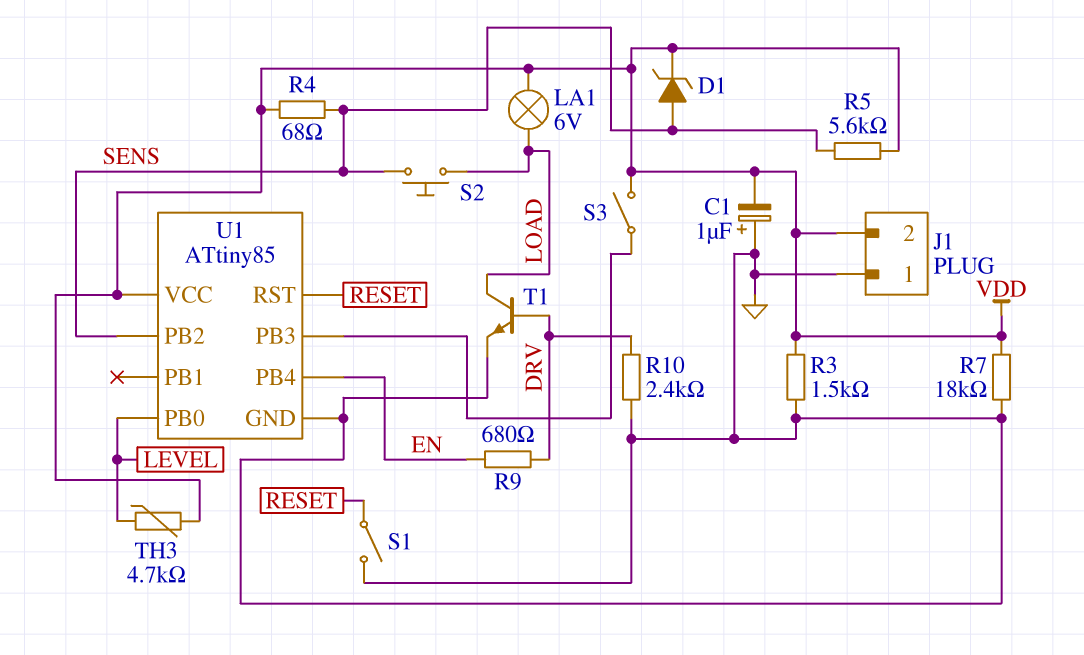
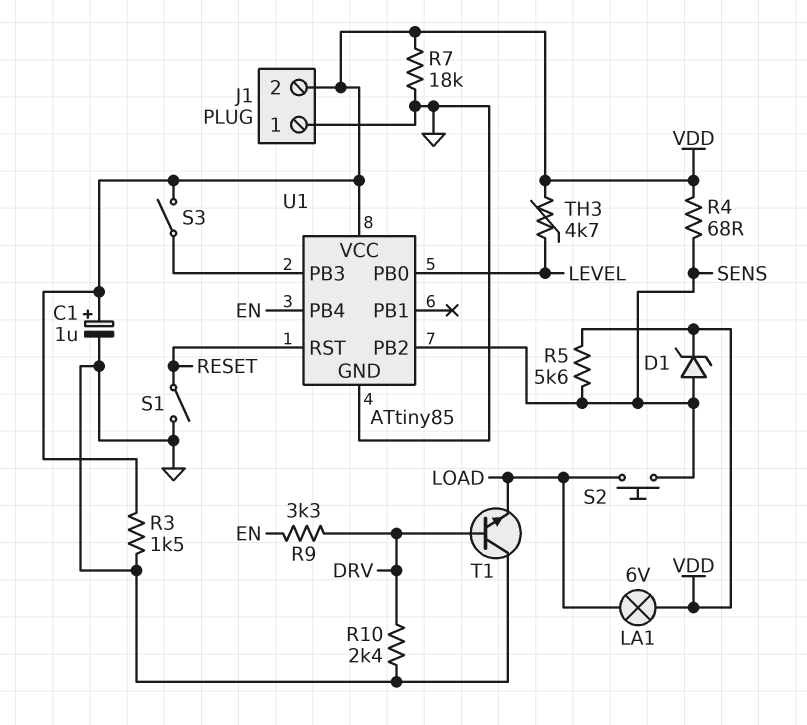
C1: 1uF (plus GND, minus VDD) -> 1uF (plus VDD, minus GND)
R9: 680 (DRV, EN) -> 3.3k (DRV, EN)
T1: NPN (B DRV, C LOAD, E GND) -> NPN (B DRV, C GND, E LOAD)

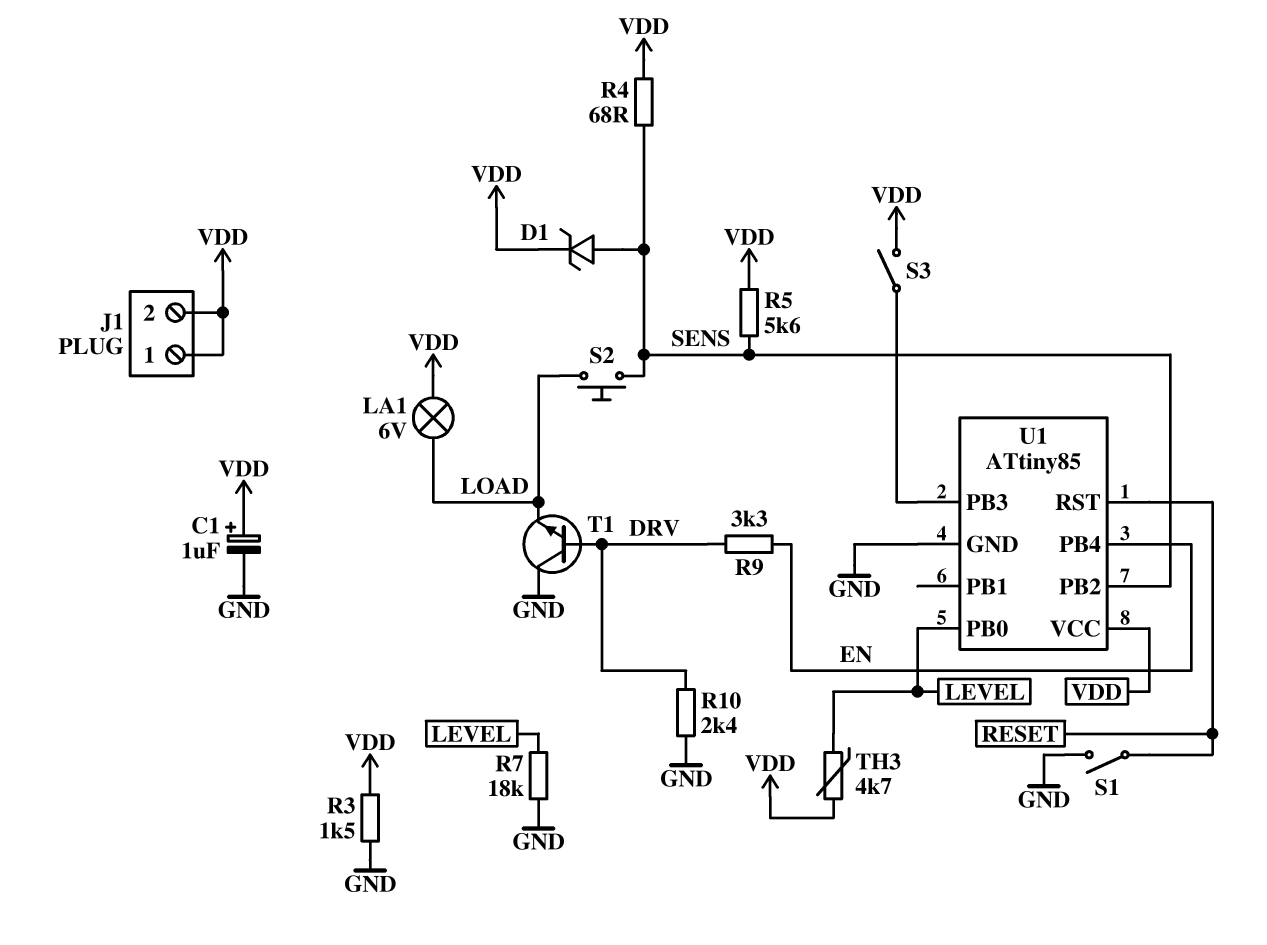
J1 pin 1: GND -> VDD
R7: 18k (GND, VDD) -> 18k (GND, LEVEL)

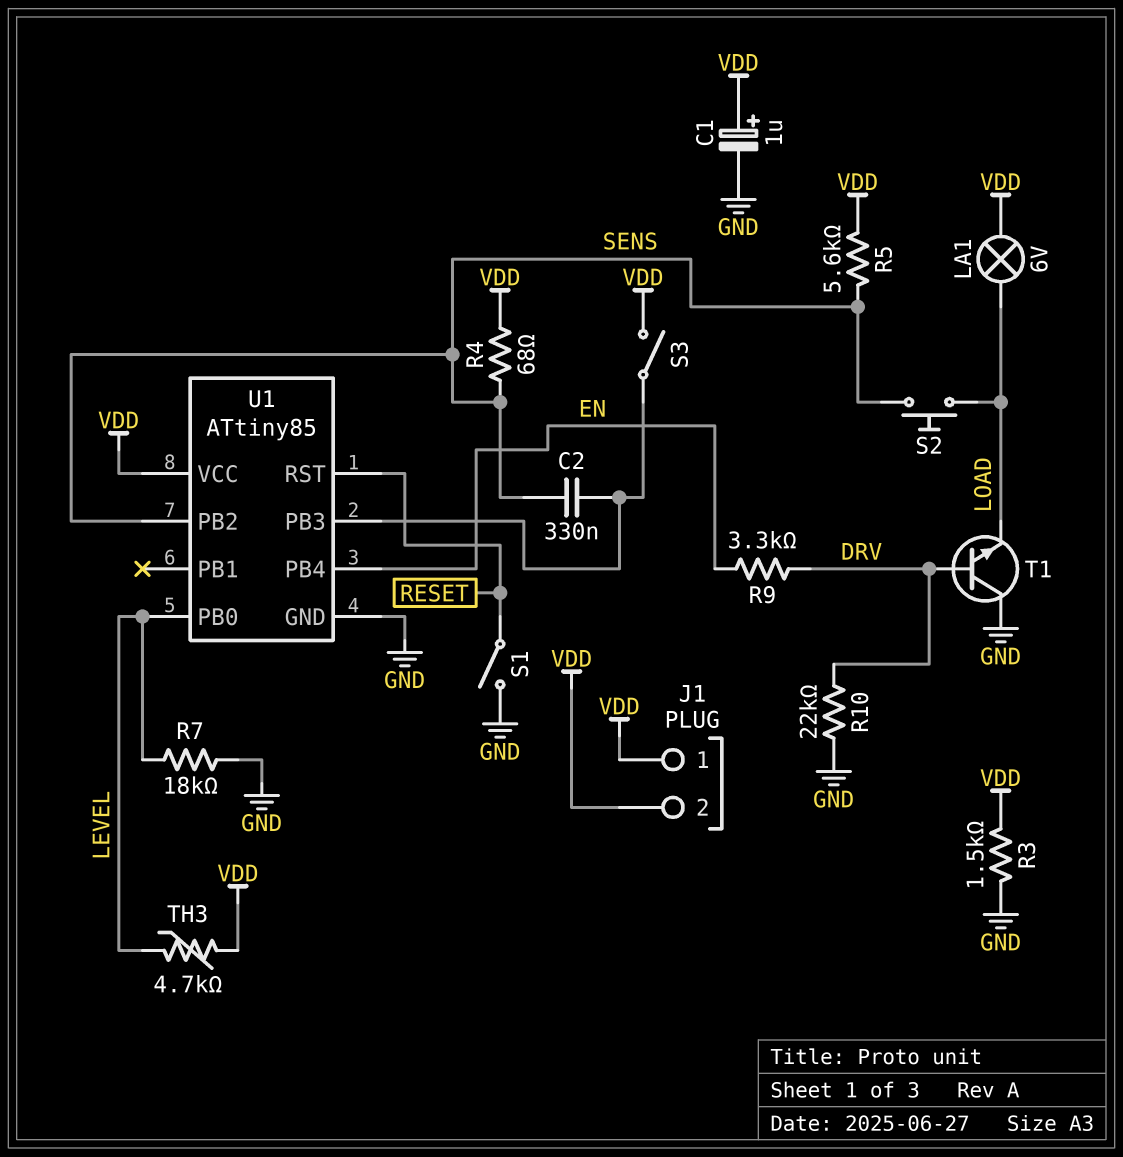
C2: none -> 330nF (SENS, U1/PB3)
D1: zener (A SENS, K VDD) -> none
R10: 2.4k (DRV, GND) -> 22k (DRV, GND)

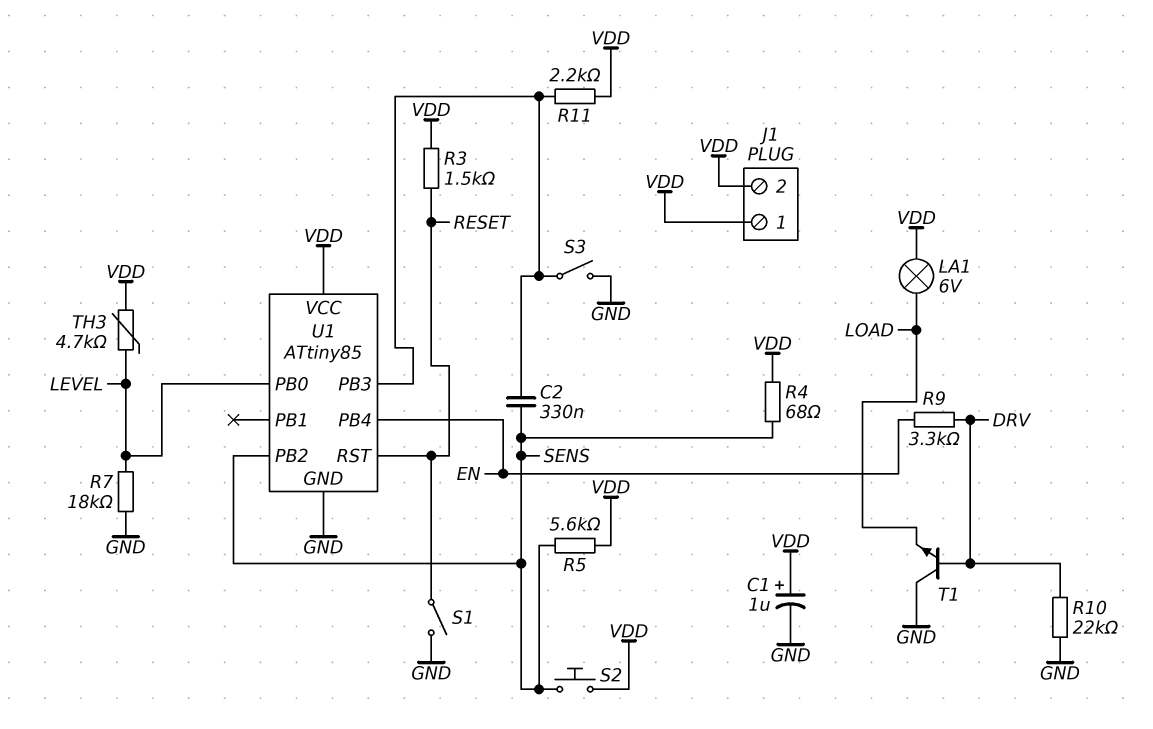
R3: 1.5k (GND, VDD) -> 1.5k (RESET, VDD)
R11: none -> 2.2k (U1/PB3, VDD)
S2: button (LOAD, SENS) -> button (SENS, VDD)
S3: switch (U1/PB3, VDD) -> switch (GND, U1/PB3)

